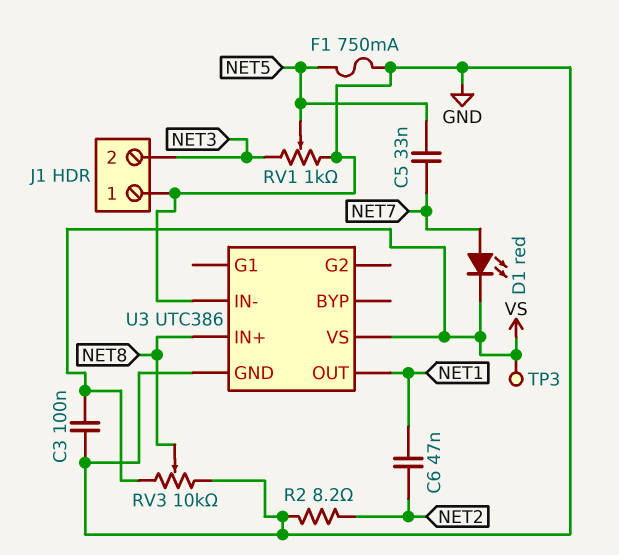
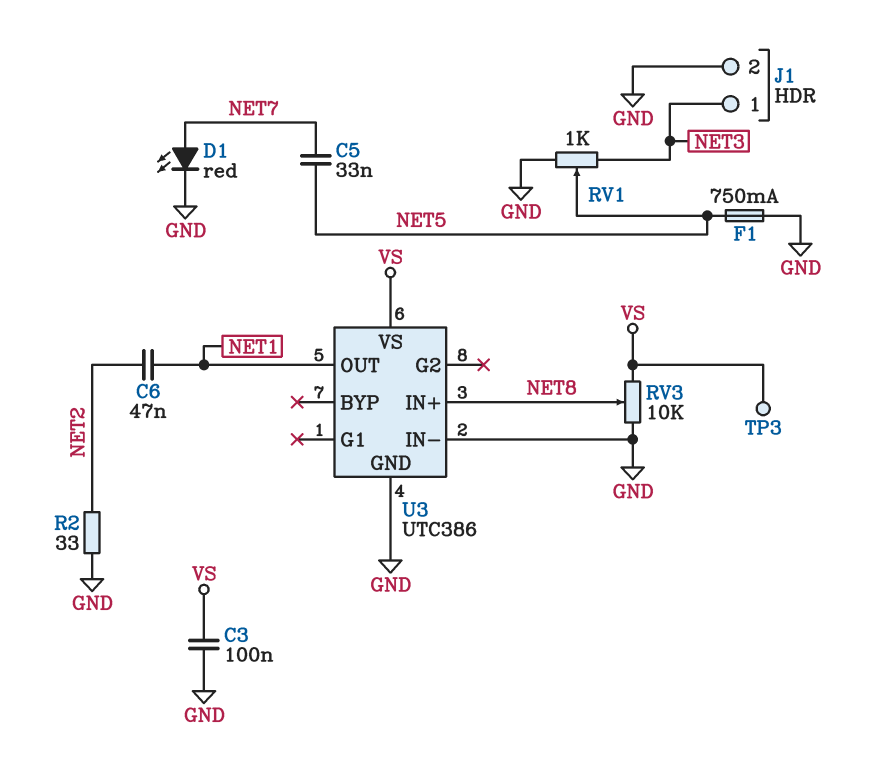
D1: LED red (A NET7, K VS) -> LED red (A NET7, K GND)
J1 pin 1: GND -> NET3
J1 pin 2: NET3 -> GND
R2: 8.2 (GND, NET2) -> 33 (GND, NET2)

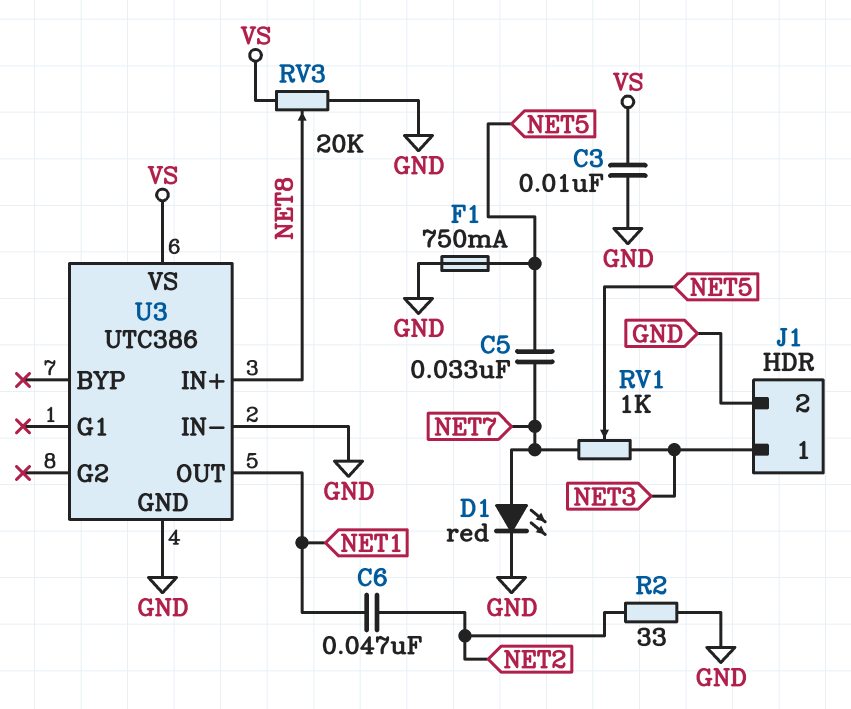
C3: 100nF (GND, VS) -> 10nF (GND, VS)
RV1: 1k (GND, NET3, wiper NET5) -> 1k (NET3, NET7, wiper NET5)
RV3: 10k (GND, VS, wiper NET8) -> 20k (GND, VS, wiper NET8)
TP3: test point (VS) -> none

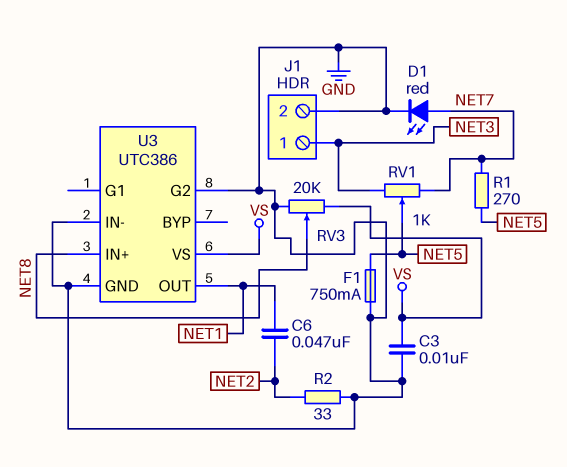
C5: 33nF (NET5, NET7) -> none
R1: none -> 270 (NET5, NET7)
U3 pin G2: none -> GND

